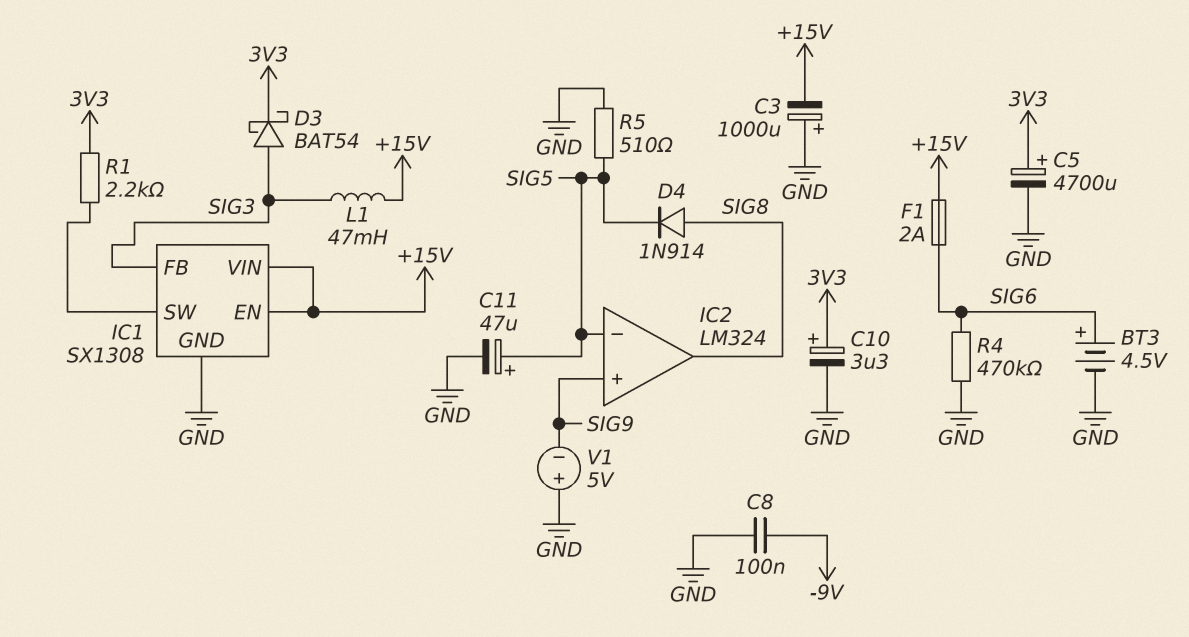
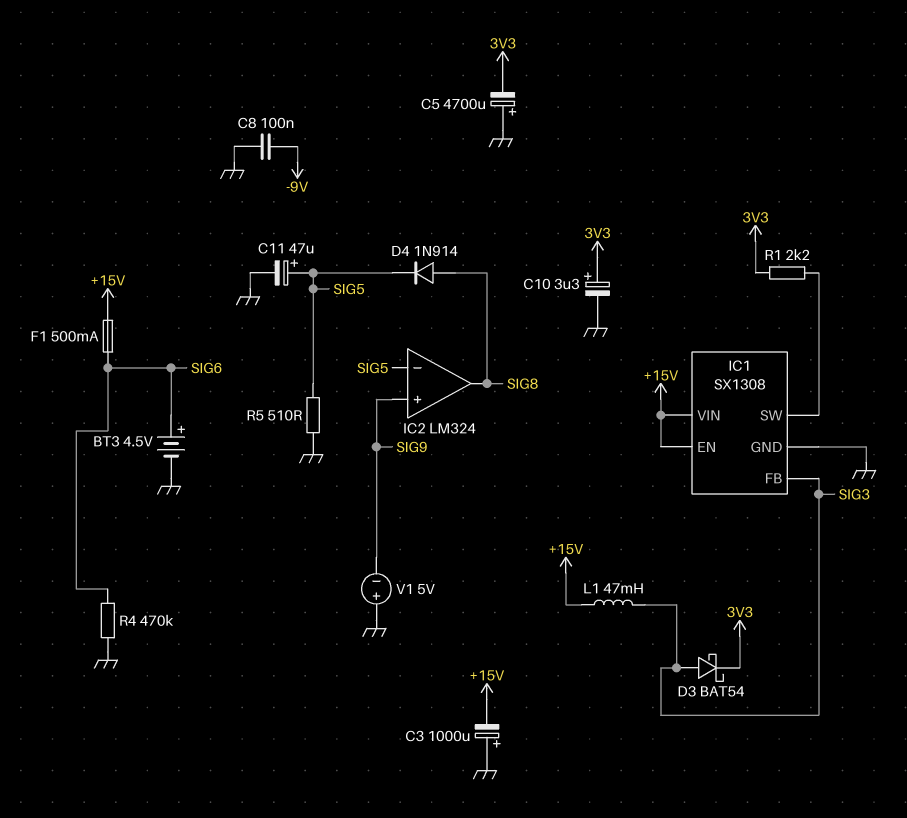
C5: 4700uF (plus 3V3, minus GND) -> 4700uF (plus GND, minus 3V3)
F1: 2A (+15V, SIG6) -> 500mA (+15V, SIG6)

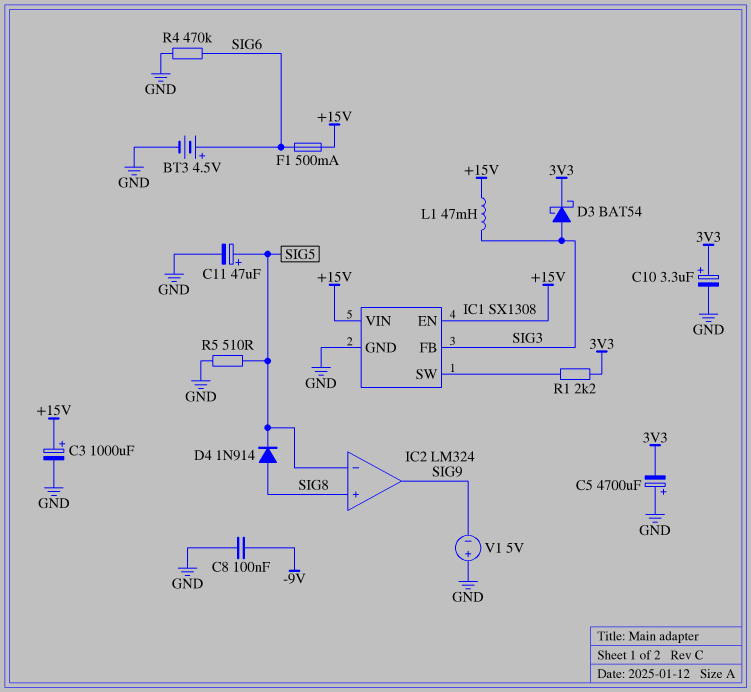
C3: 1000uF (plus GND, minus +15V) -> 1000uF (plus +15V, minus GND)
IC2 pin in+: SIG9 -> SIG8
IC2 pin out: SIG8 -> SIG9

